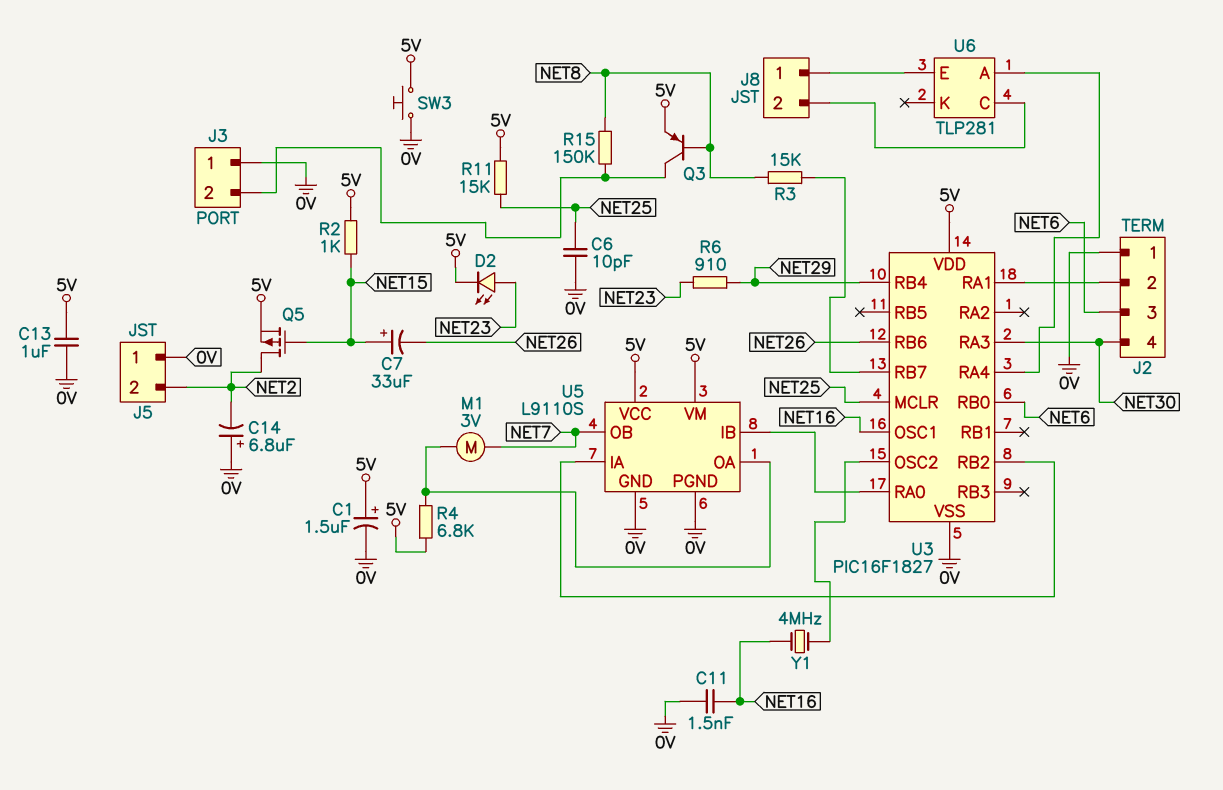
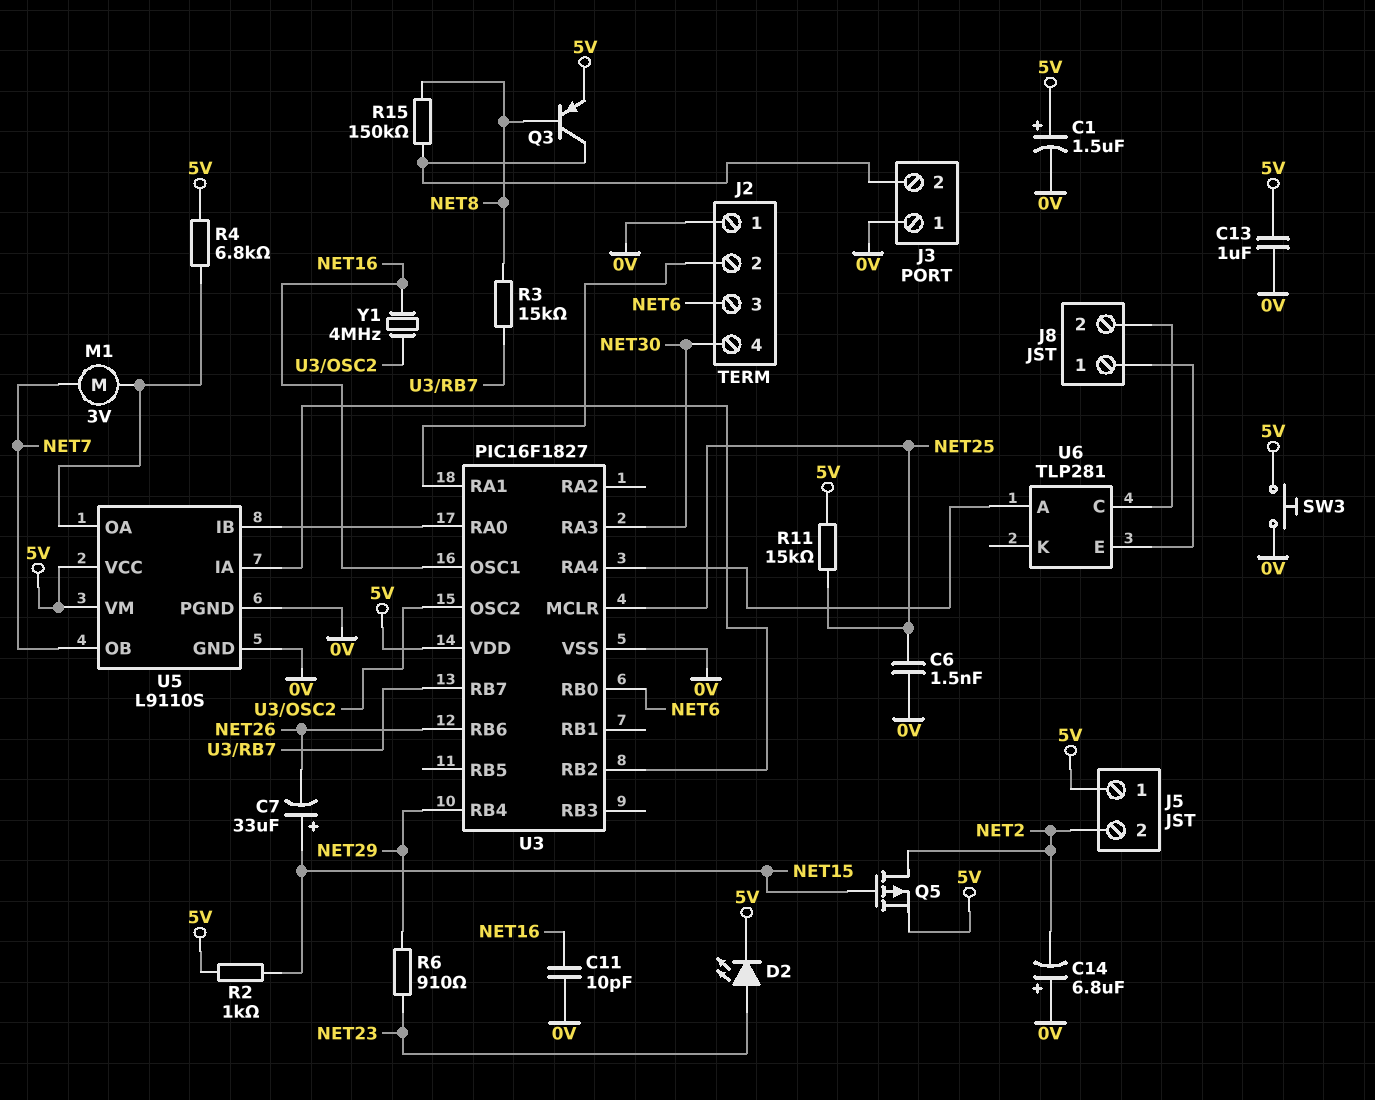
C6: 10pF (0V, NET25) -> 1.5nF (0V, NET25)
C11: 1.5nF (0V, NET16) -> 10pF (0V, NET16)
J5 pin 1: 0V -> 5V

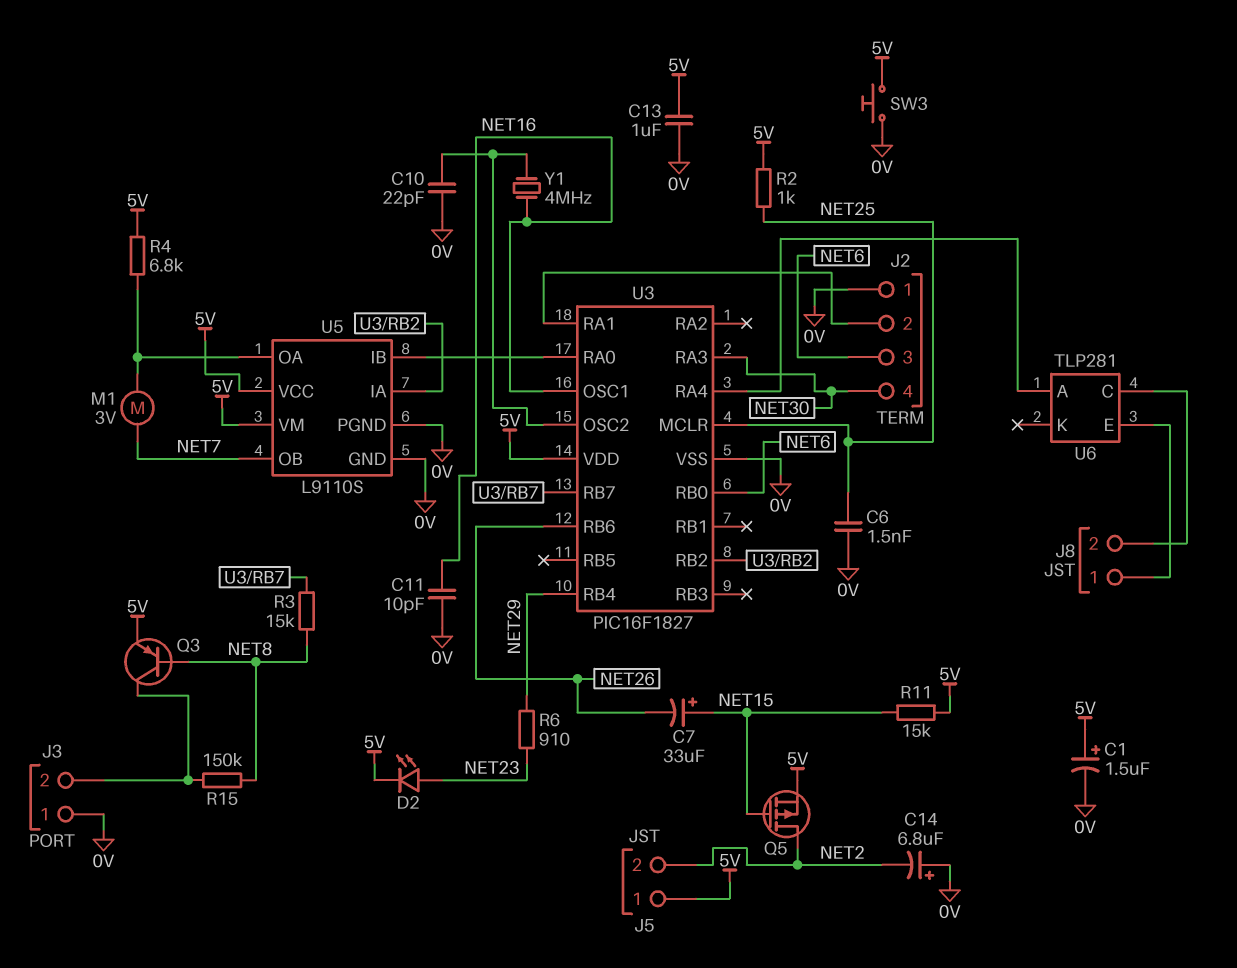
C10: none -> 22pF (0V, U3/OSC2)
R2: 1k (5V, NET15) -> 1k (5V, NET25)
R11: 15k (5V, NET25) -> 15k (5V, NET15)

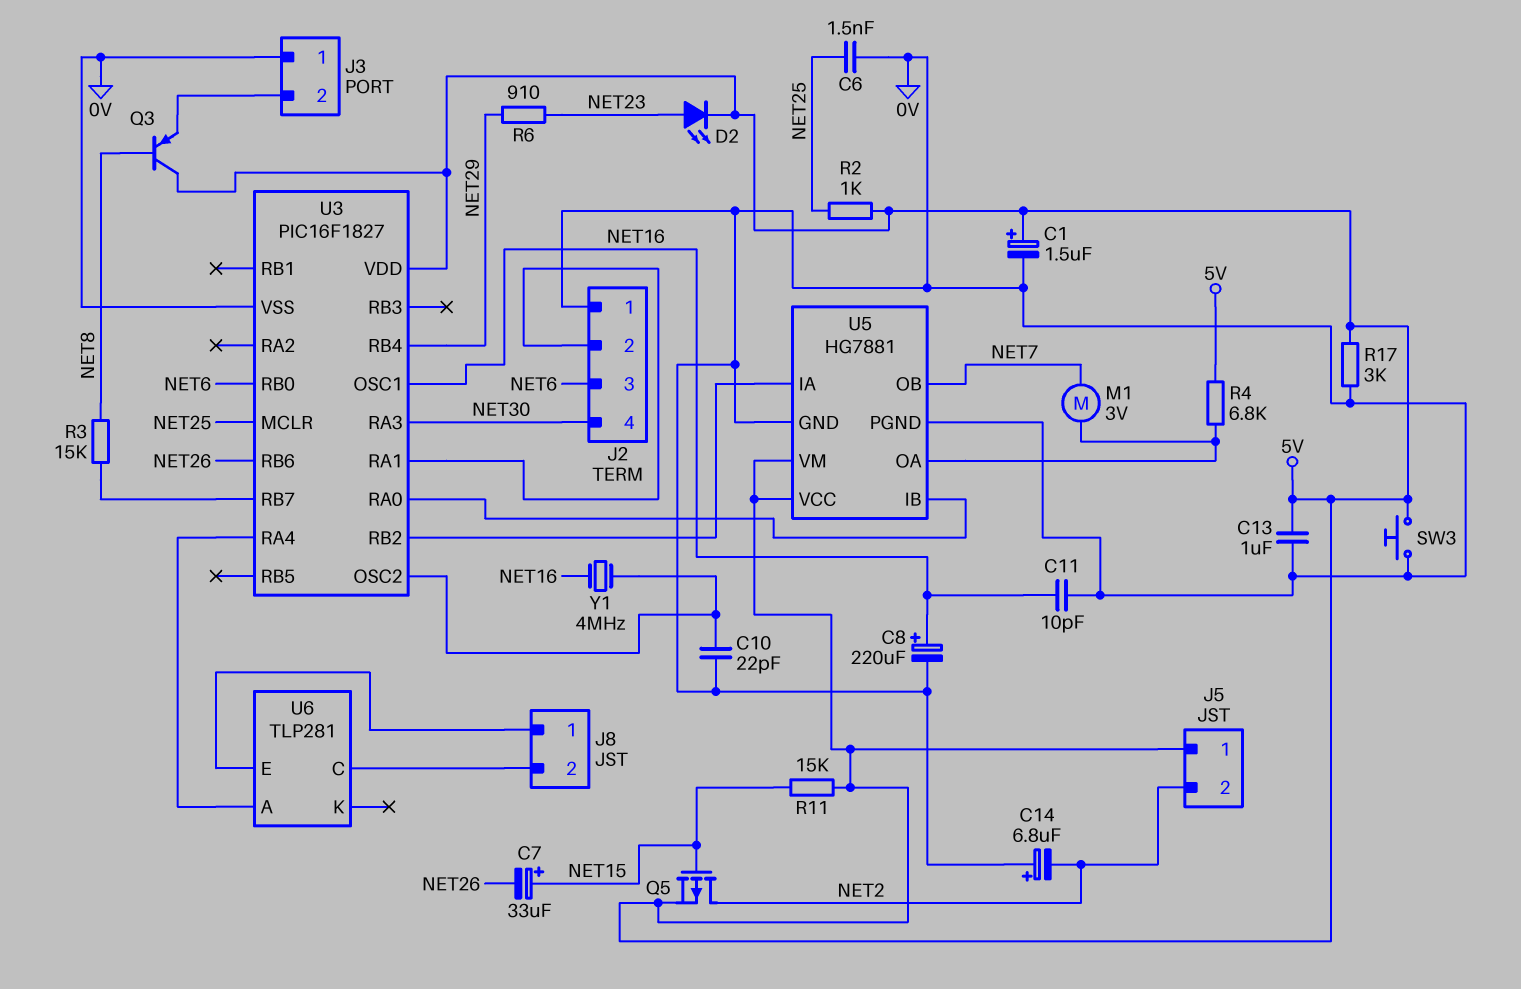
C8: none -> 220uF (plus NET16, minus 0V)
Q3: PNP (B NET8, C J3/2, E 5V) -> PNP (B NET8, C 5V, E J3/2)
R15: 150k (J3/2, NET8) -> none
R17: none -> 3k (0V, 5V)
U5: L9110S -> HG7881

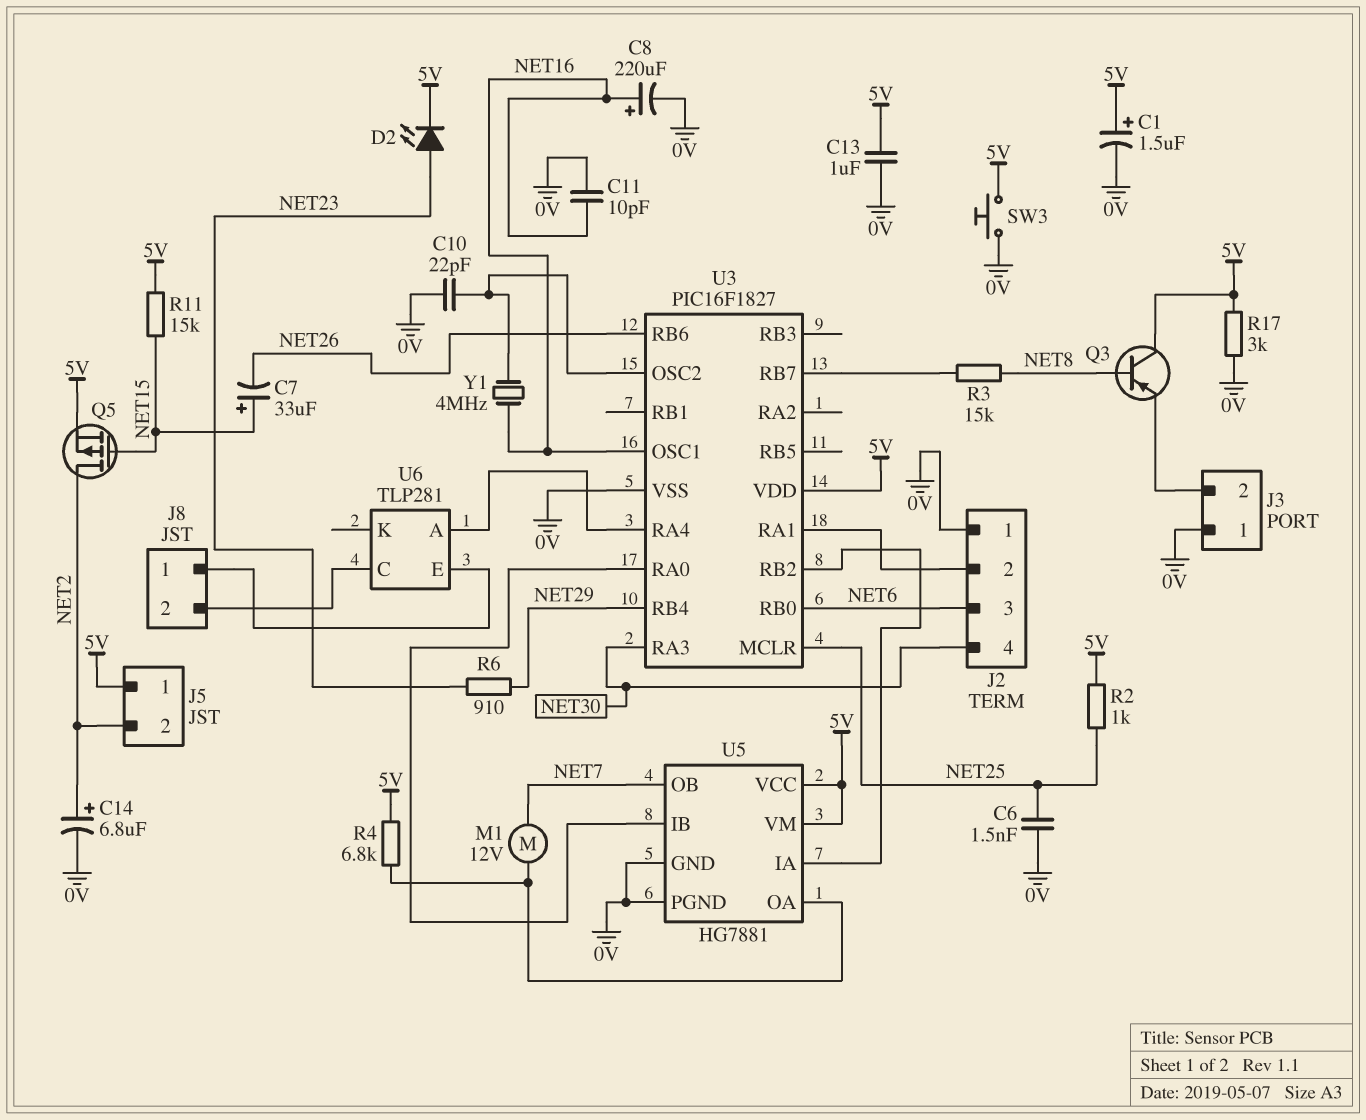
C14: 6.8uF (plus 0V, minus NET2) -> 6.8uF (plus NET2, minus 0V)
M1: motor 3V (NET7, U5/OA) -> motor 12V (NET7, U5/OA)

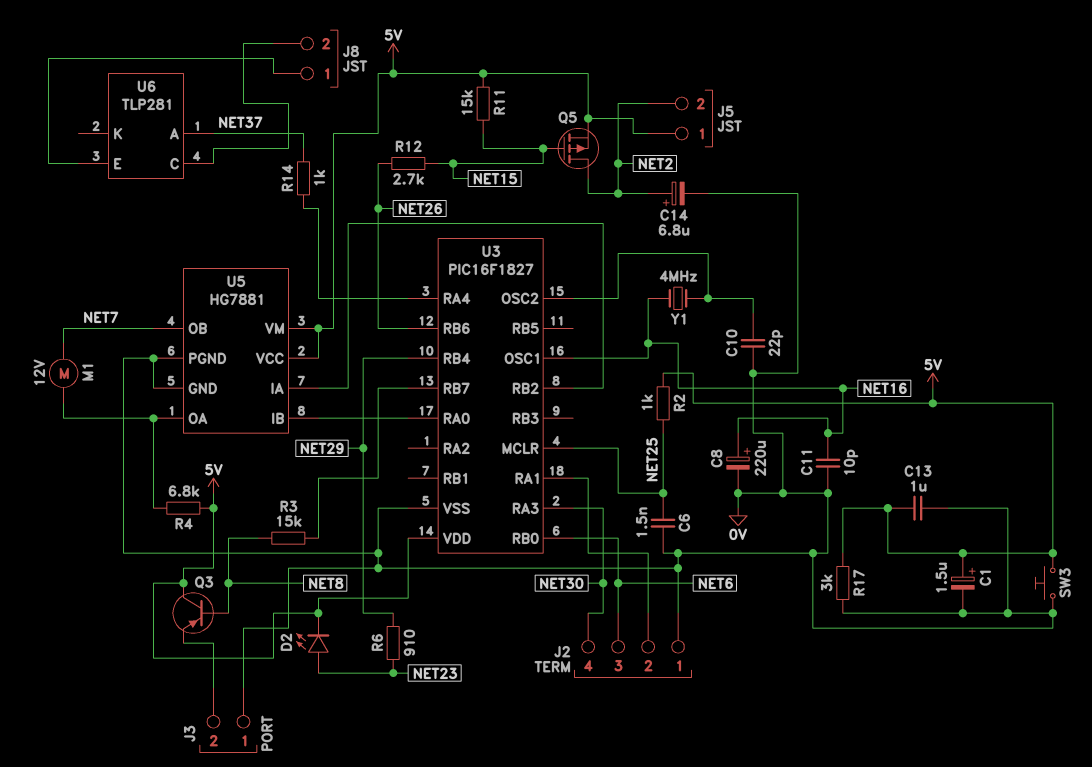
C7: 33uF (plus NET15, minus NET26) -> none
R12: none -> 2.7k (NET15, NET26)
R14: none -> 1k (NET37, U3/RA4)
U6 pin A: U3/RA4 -> NET37

